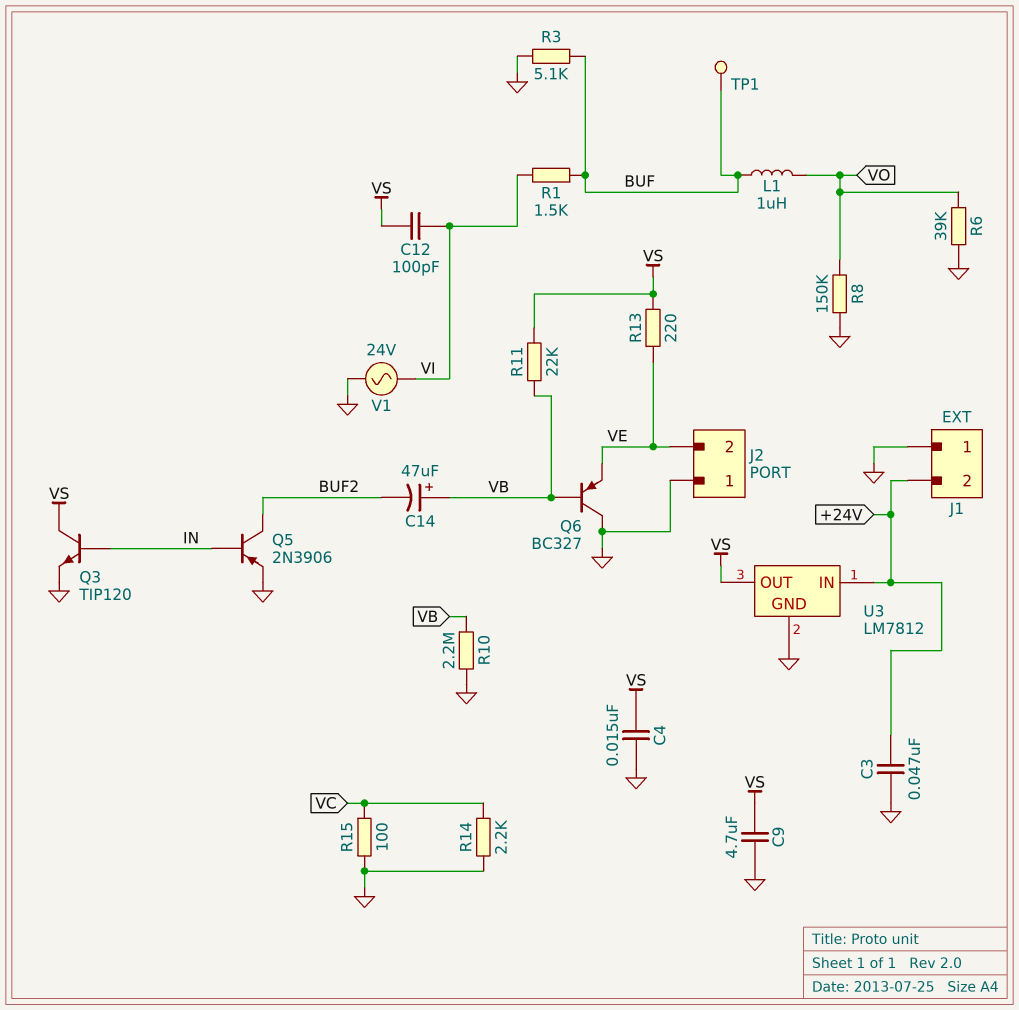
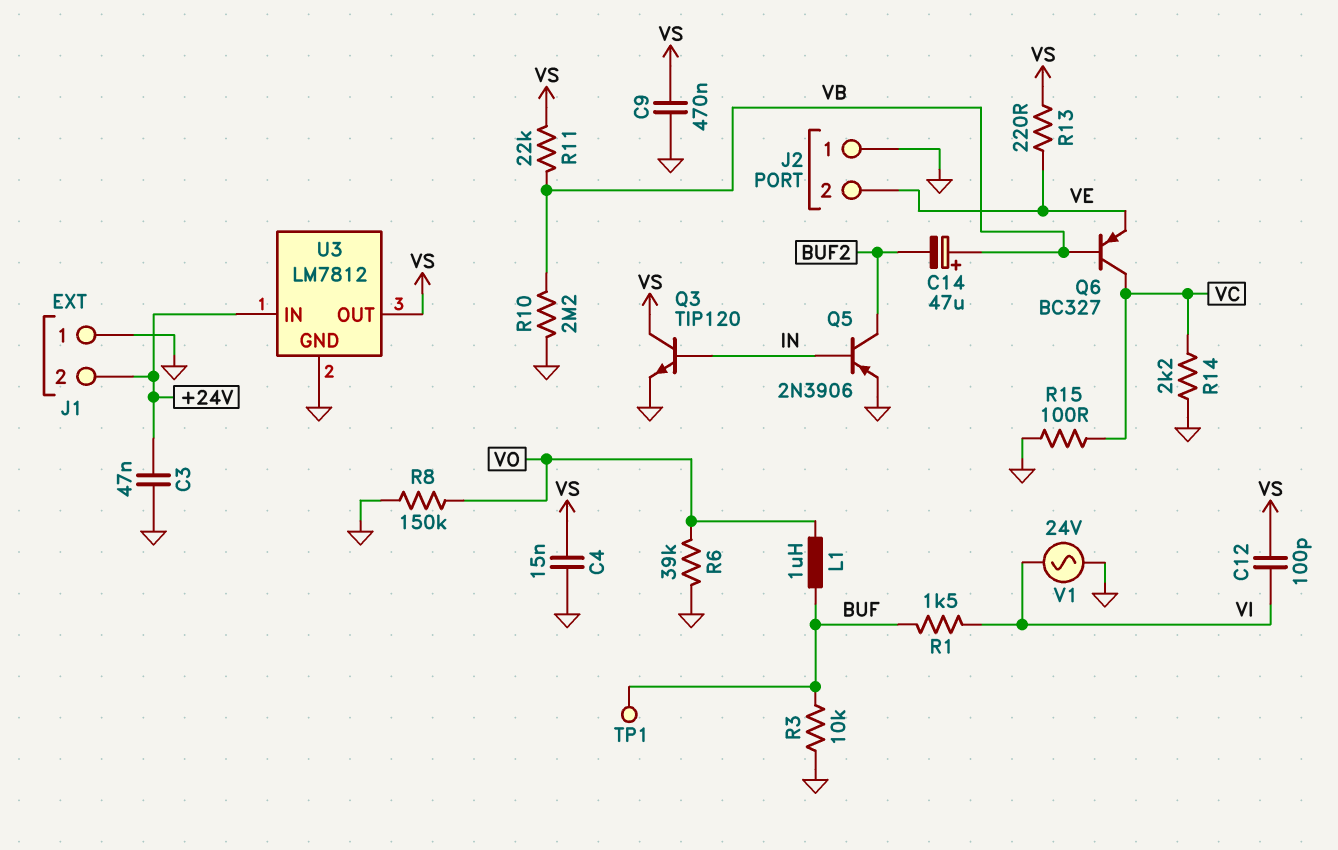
C9: 4.7uF (GND, VS) -> 470nF (GND, VS)
Q6: PNP BC327 (B VB, C GND, E VE) -> PNP BC327 (B VB, C VC, E VE)
R3: 5.1k (BUF, GND) -> 10k (BUF, GND)

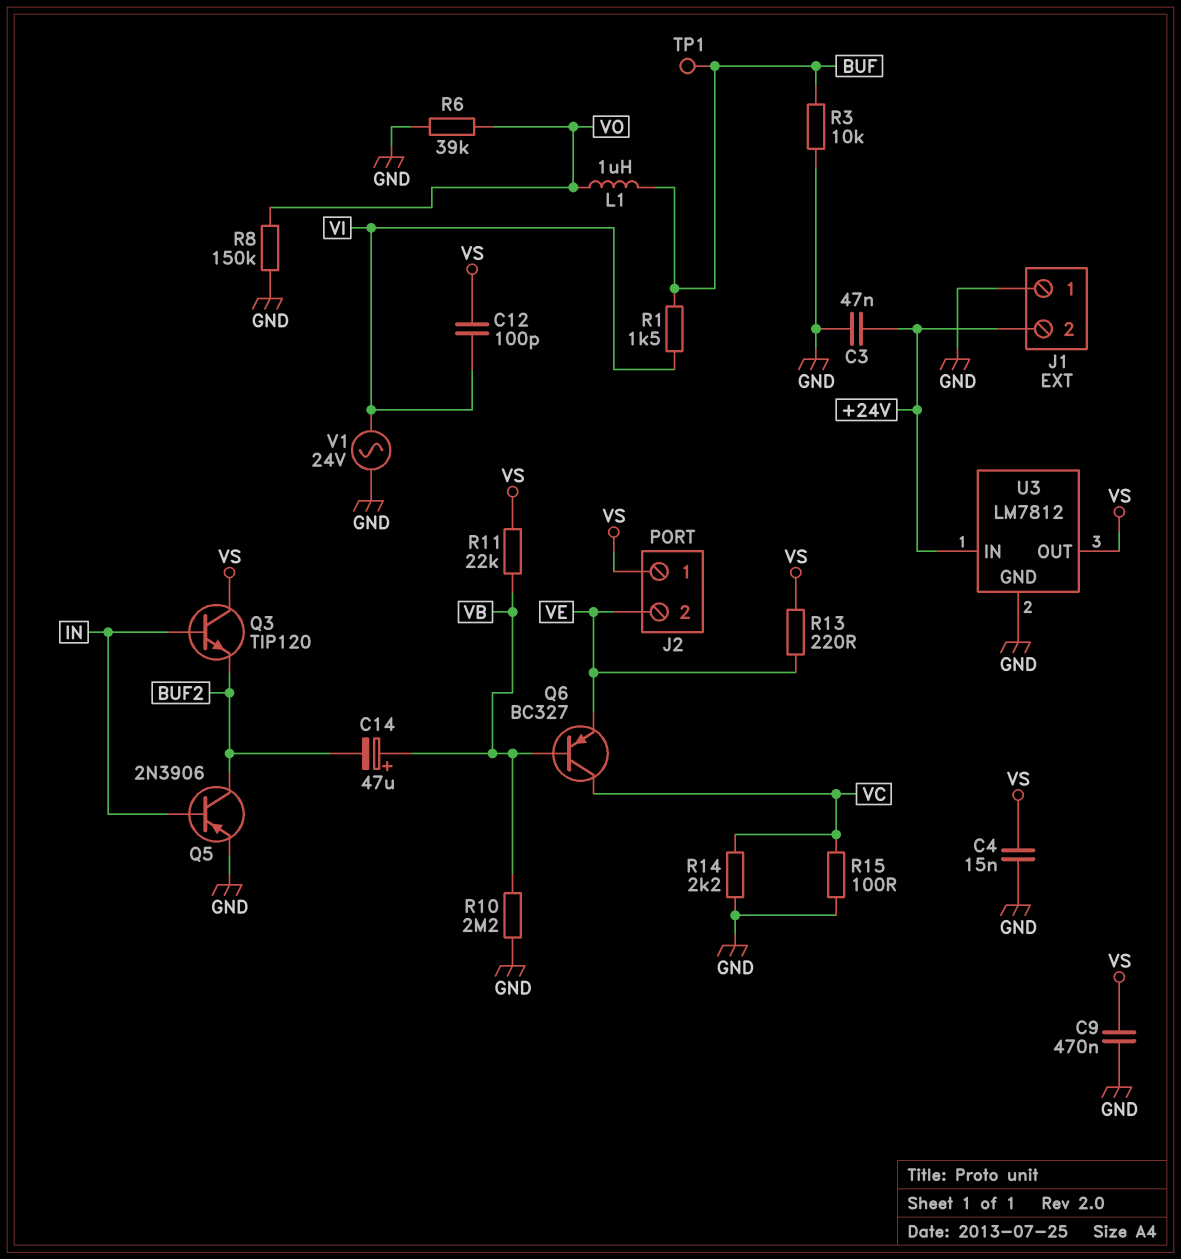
J2 pin 1: GND -> VS
Q3: NPN TIP120 (B IN, C VS, E GND) -> NPN TIP120 (B IN, C VS, E BUF2)

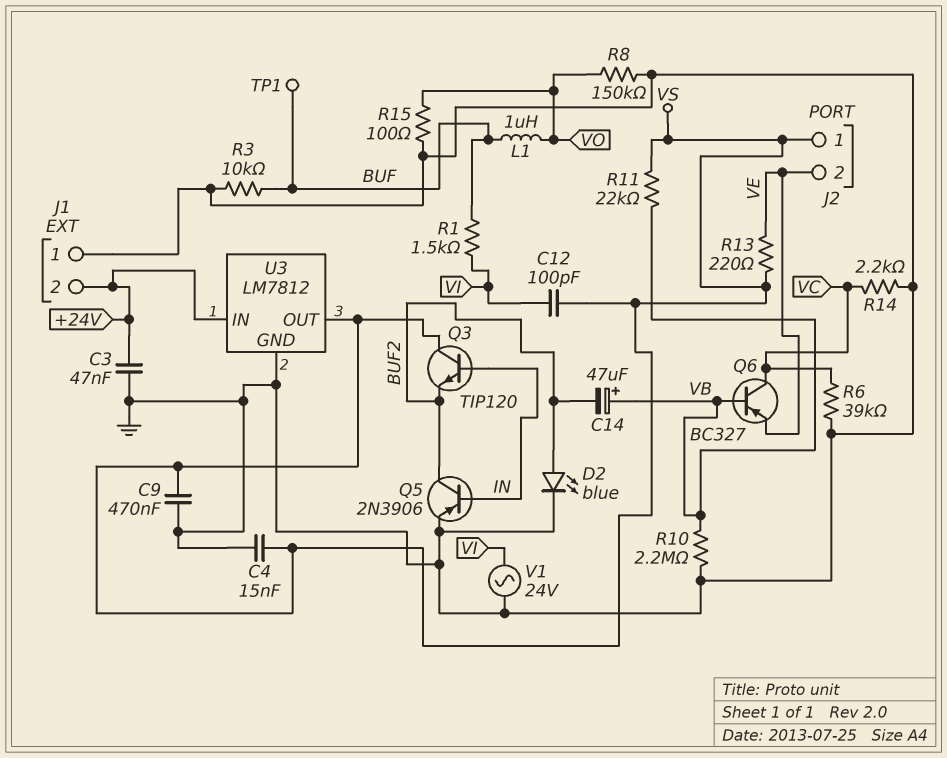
D2: none -> LED blue (A BUF2, K GND)
R6: 39k (GND, VO) -> 39k (GND, VC)
R15: 100 (GND, VC) -> 100 (GND, VO)

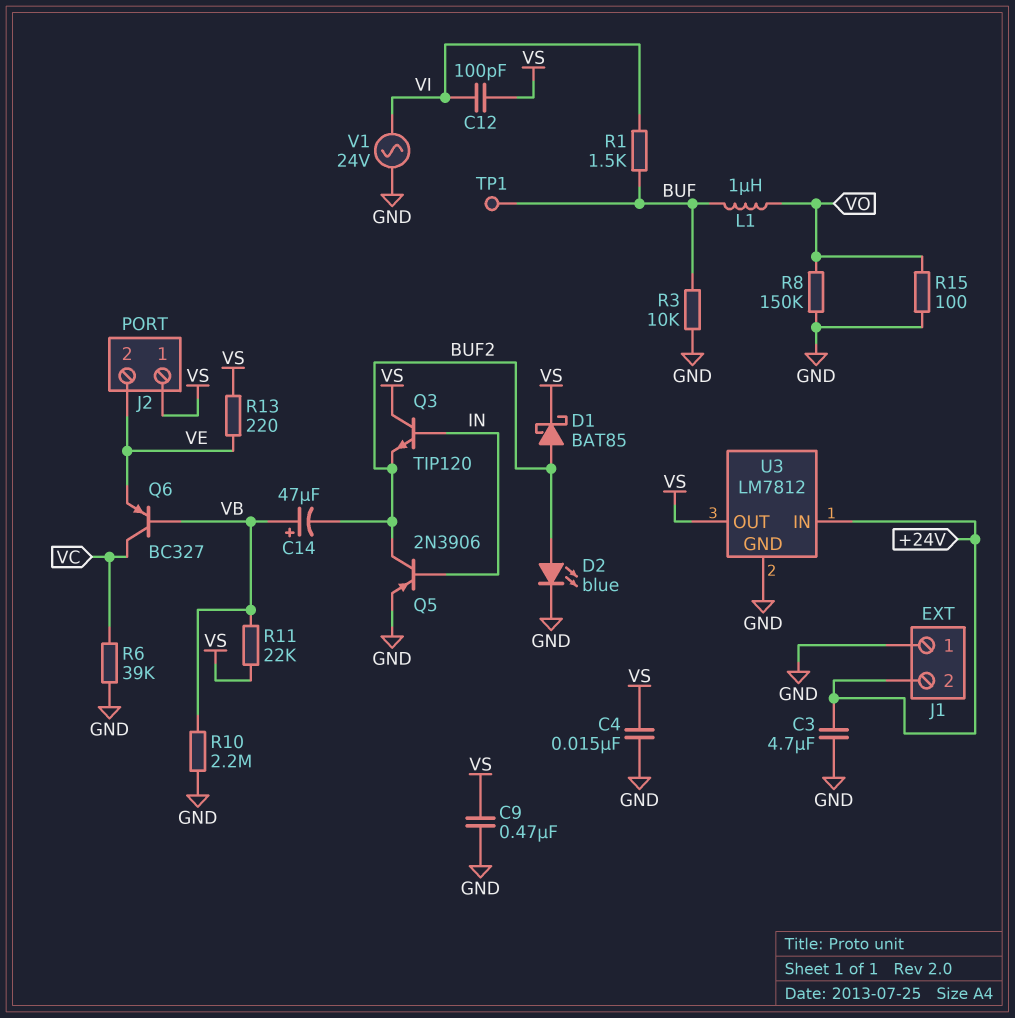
C3: 47nF (+24V, GND) -> 4.7uF (+24V, GND)
D1: none -> schottky BAT85 (A BUF2, K VS)
R14: 2.2k (GND, VC) -> none

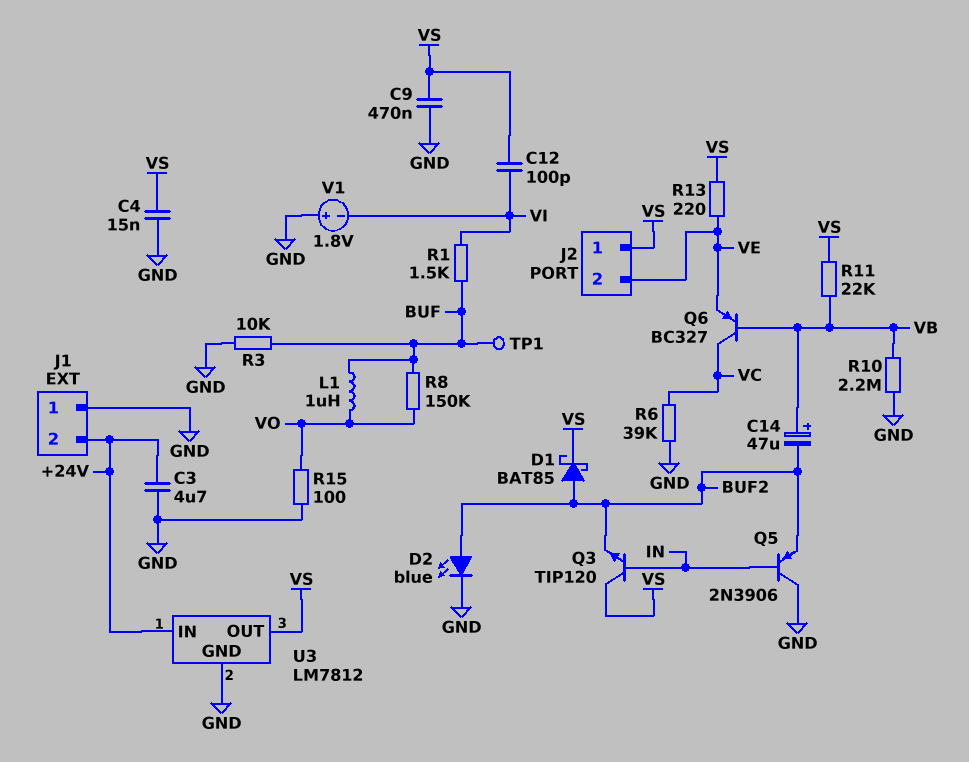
Q5: PNP 2N3906 (B IN, C BUF2, E GND) -> PNP 2N3906 (B IN, C GND, E BUF2)
R8: 150k (GND, VO) -> 150k (BUF, VO)
V1: AC 24V (GND, VI) -> 1.8V (plus GND, minus VI)

